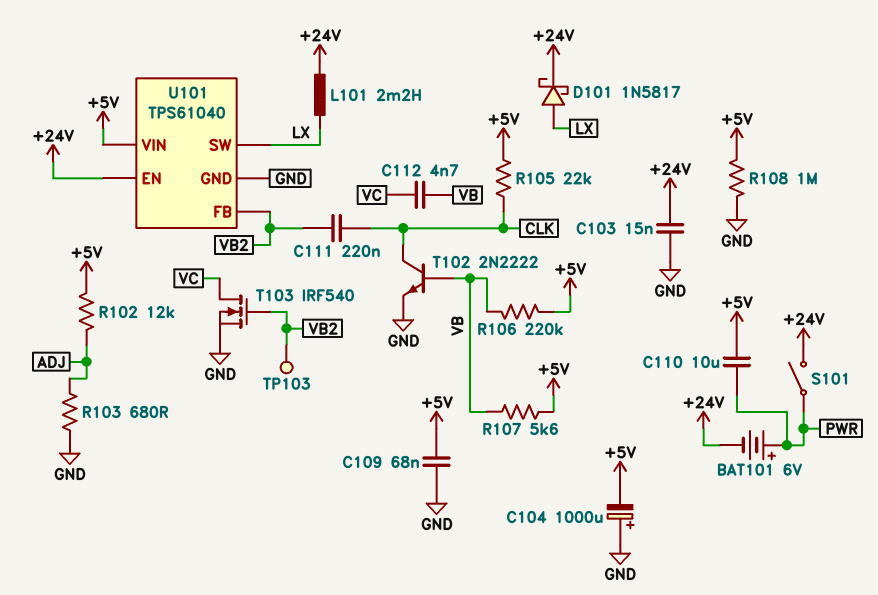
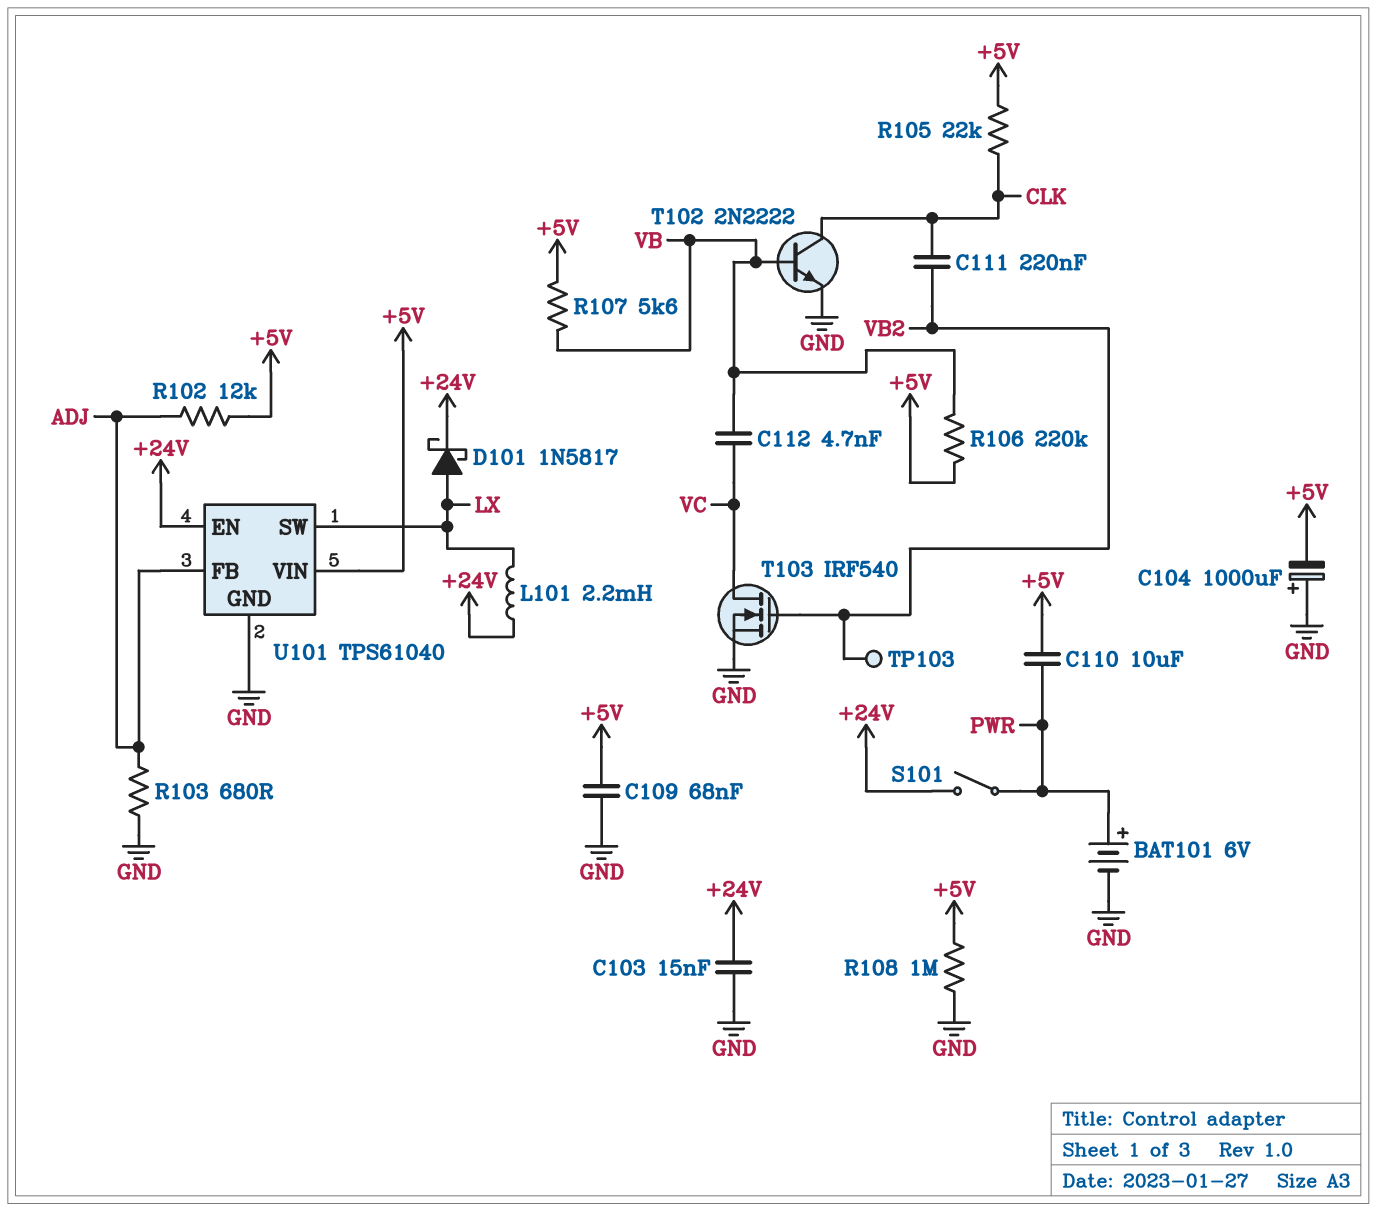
BAT101: 6V (plus PWR, minus +24V) -> 6V (plus PWR, minus GND)
U101 pin FB: VB2 -> ADJ

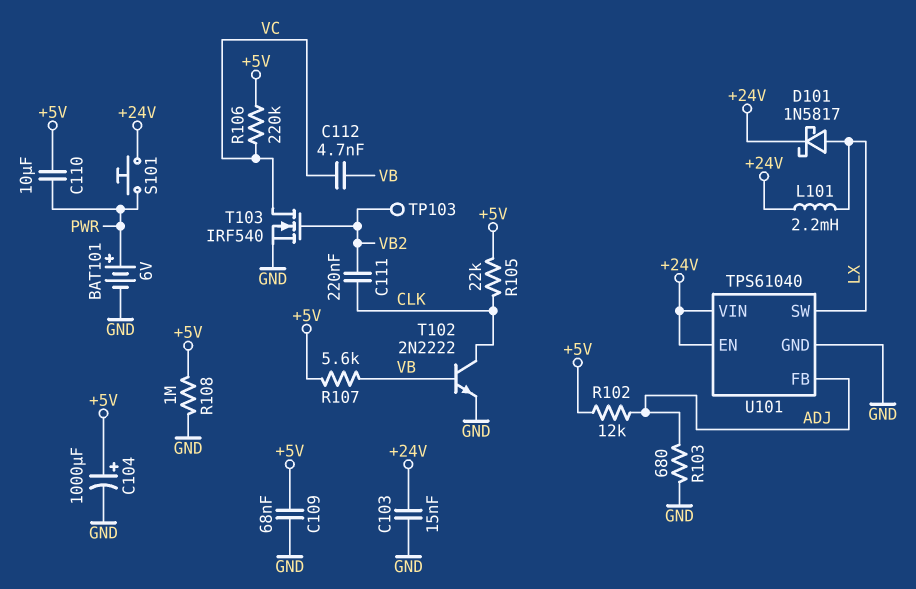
C104: 1000uF (plus GND, minus +5V) -> 1000uF (plus +5V, minus GND)
R106: 220k (+5V, VB) -> 220k (+5V, VC)
S101: switch (+24V, PWR) -> button (+24V, PWR)
U101 pin VIN: +5V -> +24V

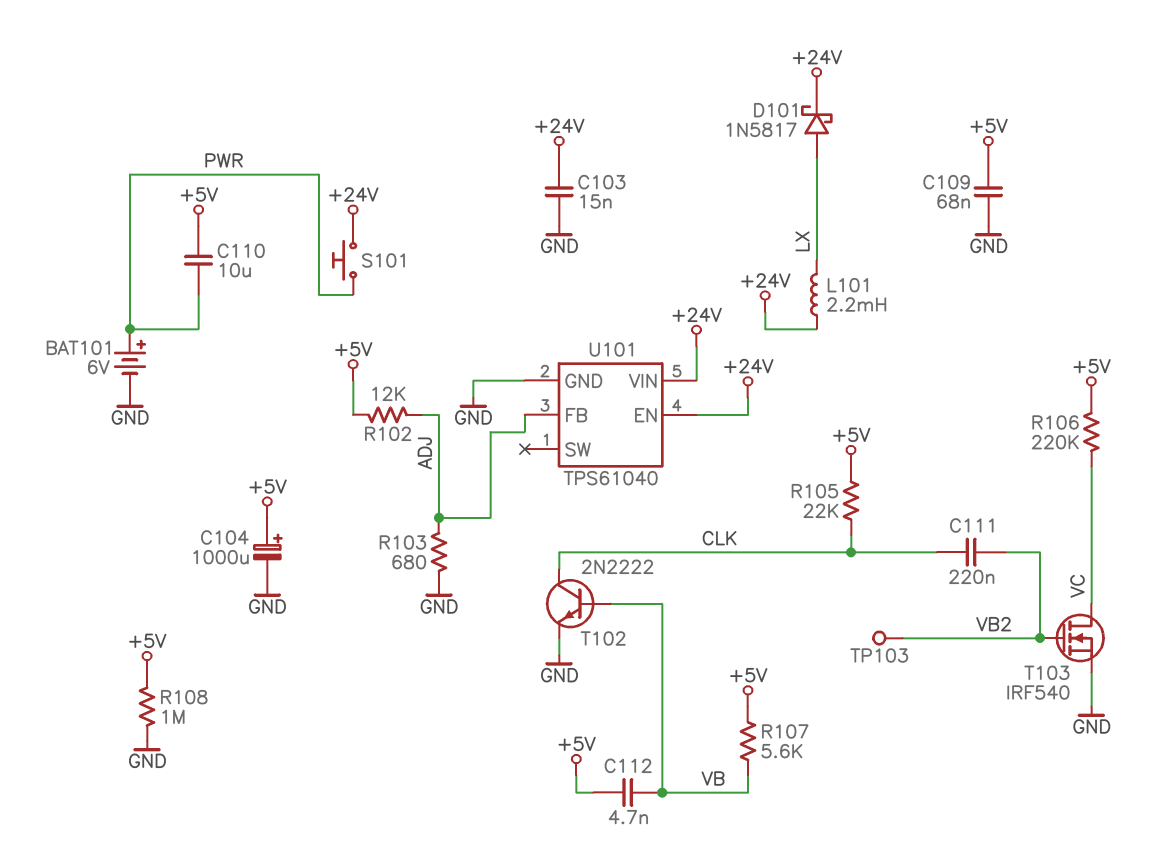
C112: 4.7nF (VB, VC) -> 4.7nF (+5V, VB)
U101 pin SW: LX -> none

